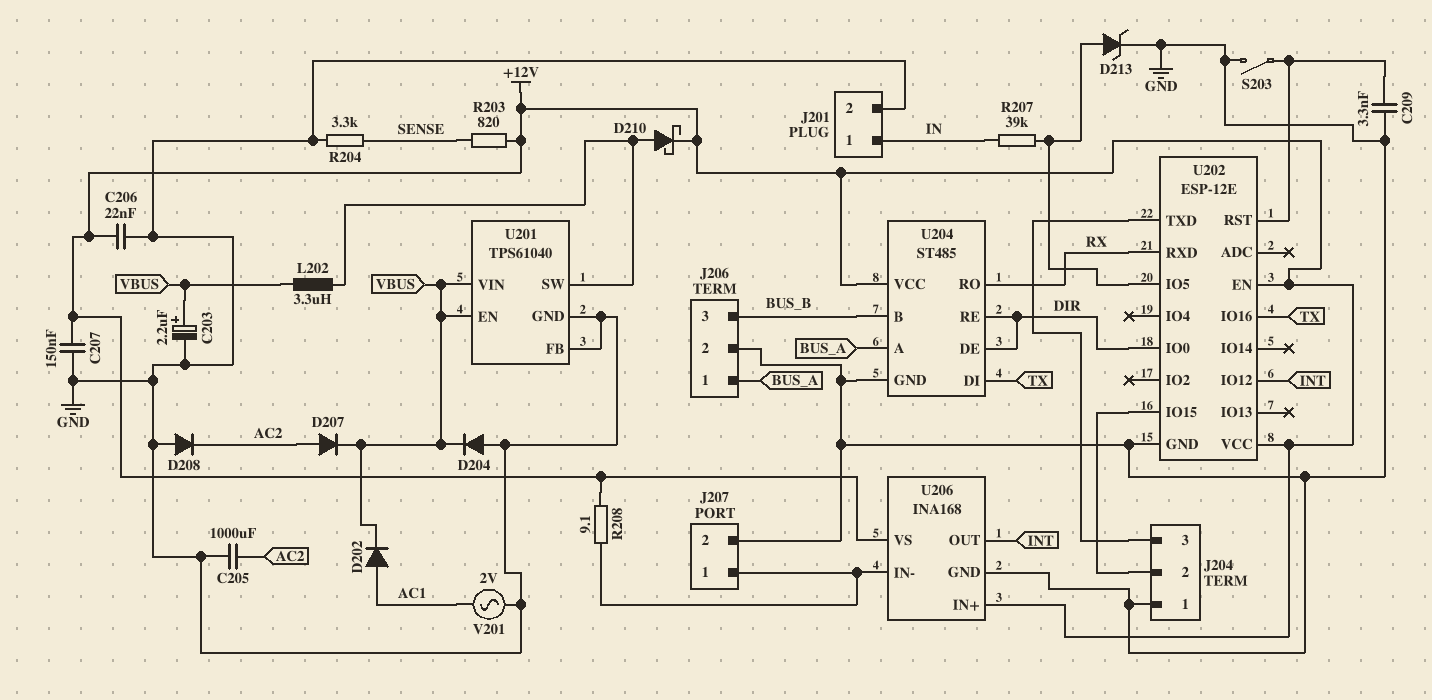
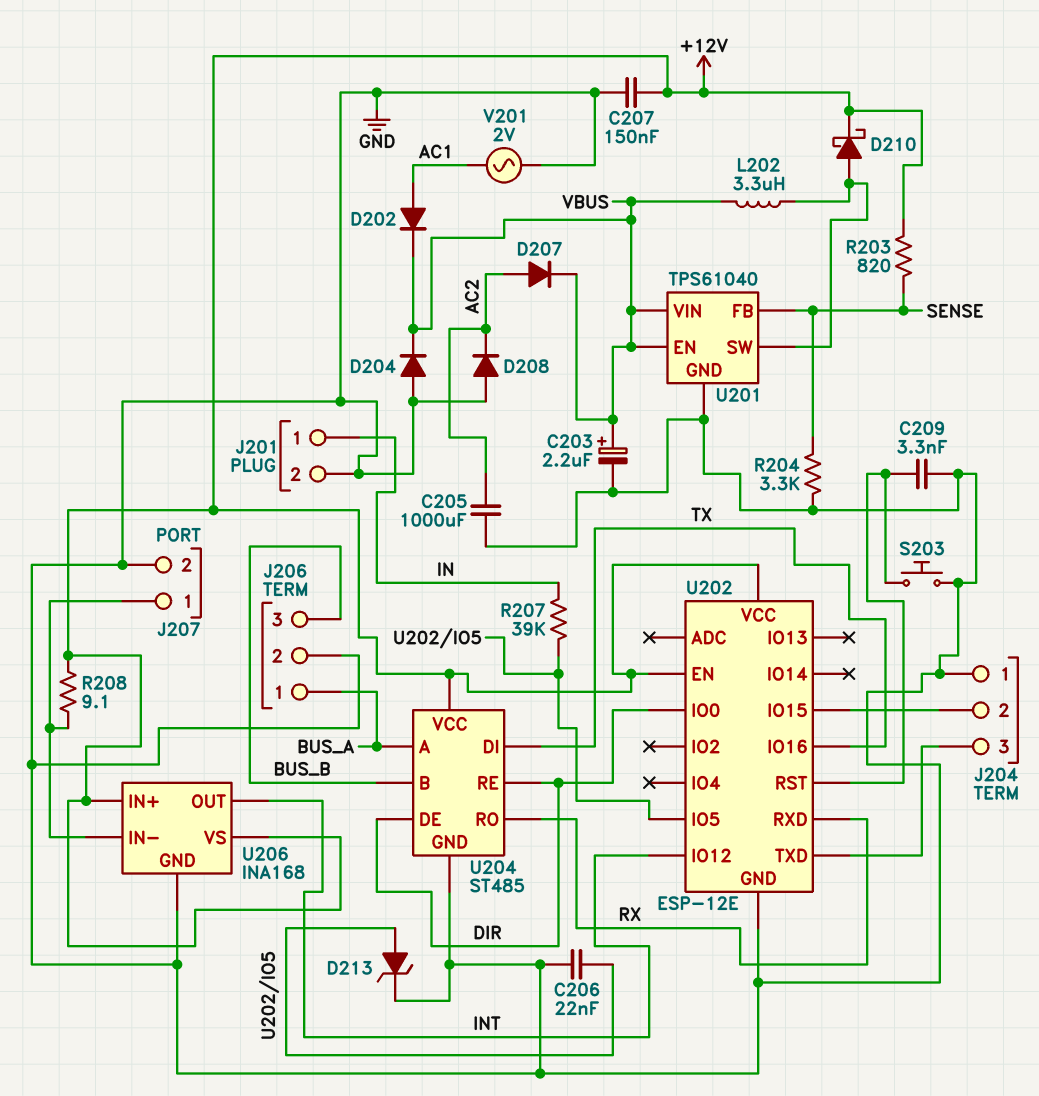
C206: 22nF (+12V, GND) -> 22nF (GND, U202/IO5)
S203: switch (GND, U202/RST) -> button (GND, U202/RST)
U201 pin FB: GND -> SENSE

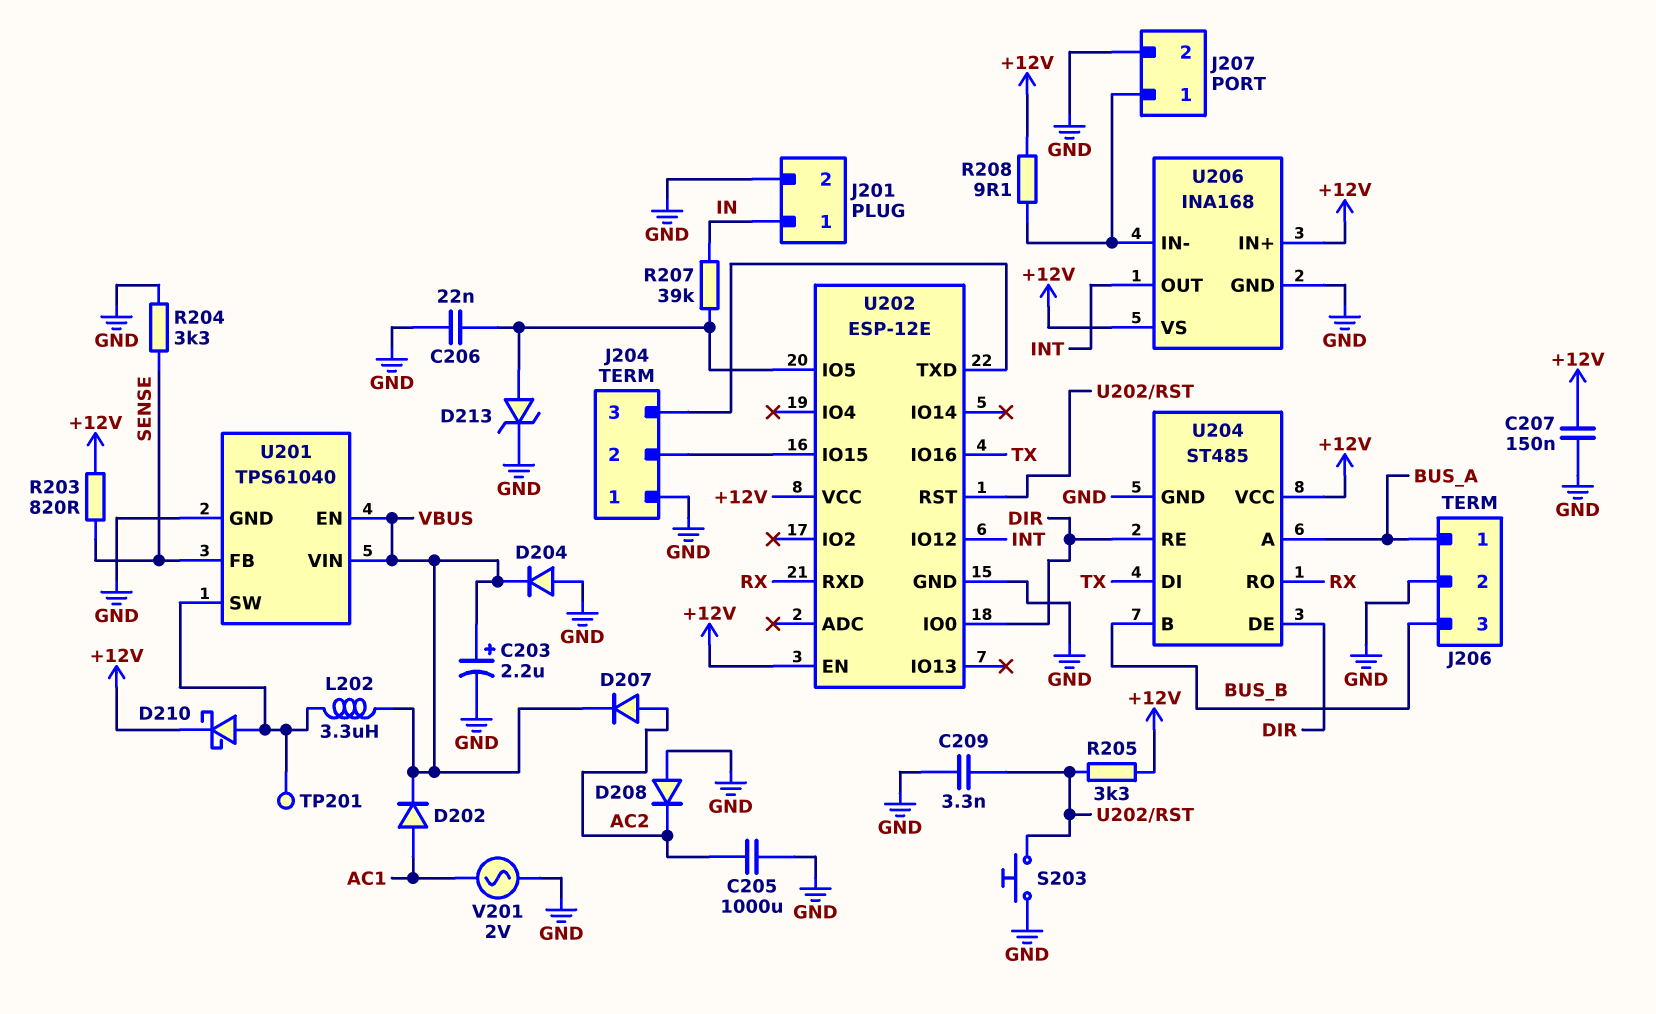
R205: none -> 3.3k (+12V, U202/RST)
TP201: none -> test point (U201/SW)

